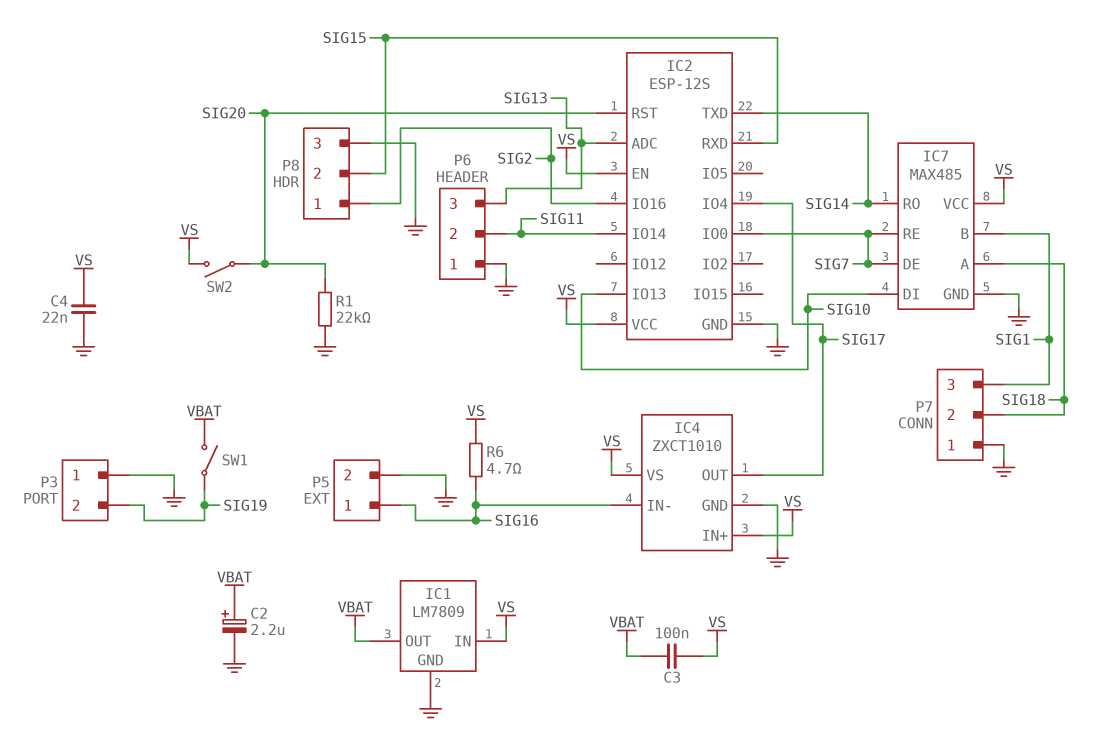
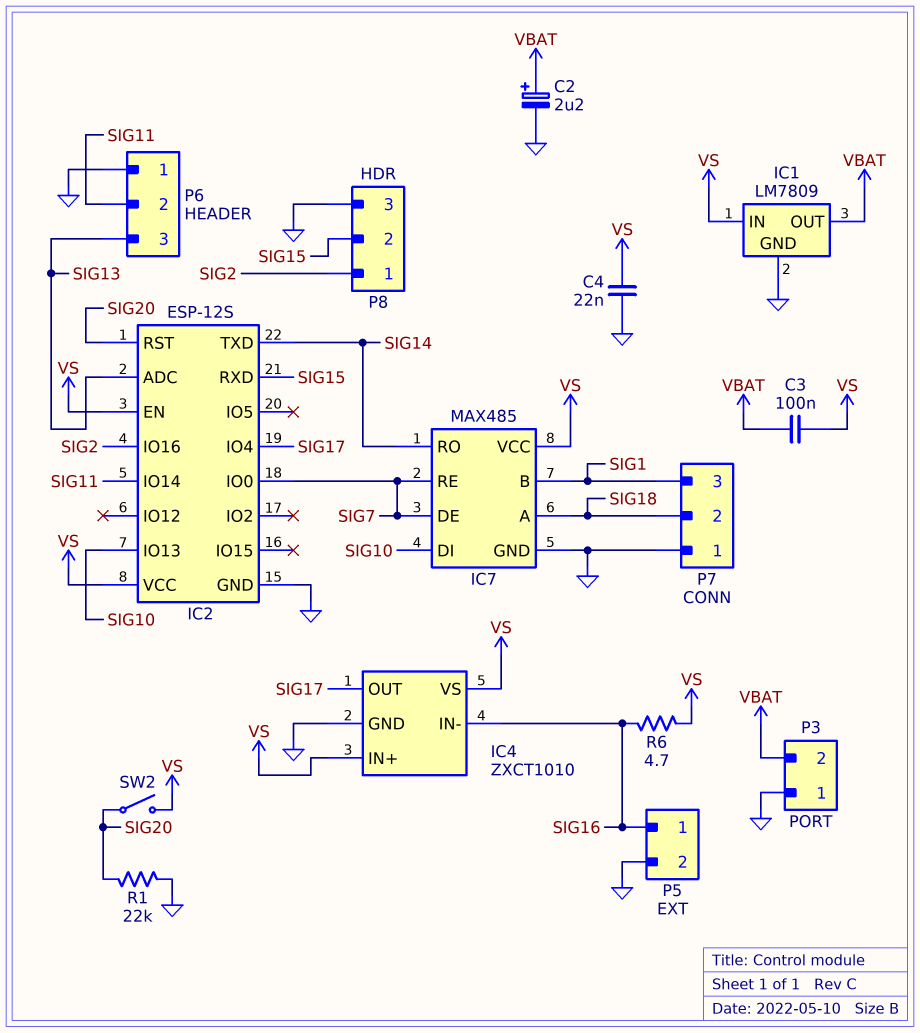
P3 pin 2: SIG19 -> VBAT
SW1: switch (SIG19, VBAT) -> none

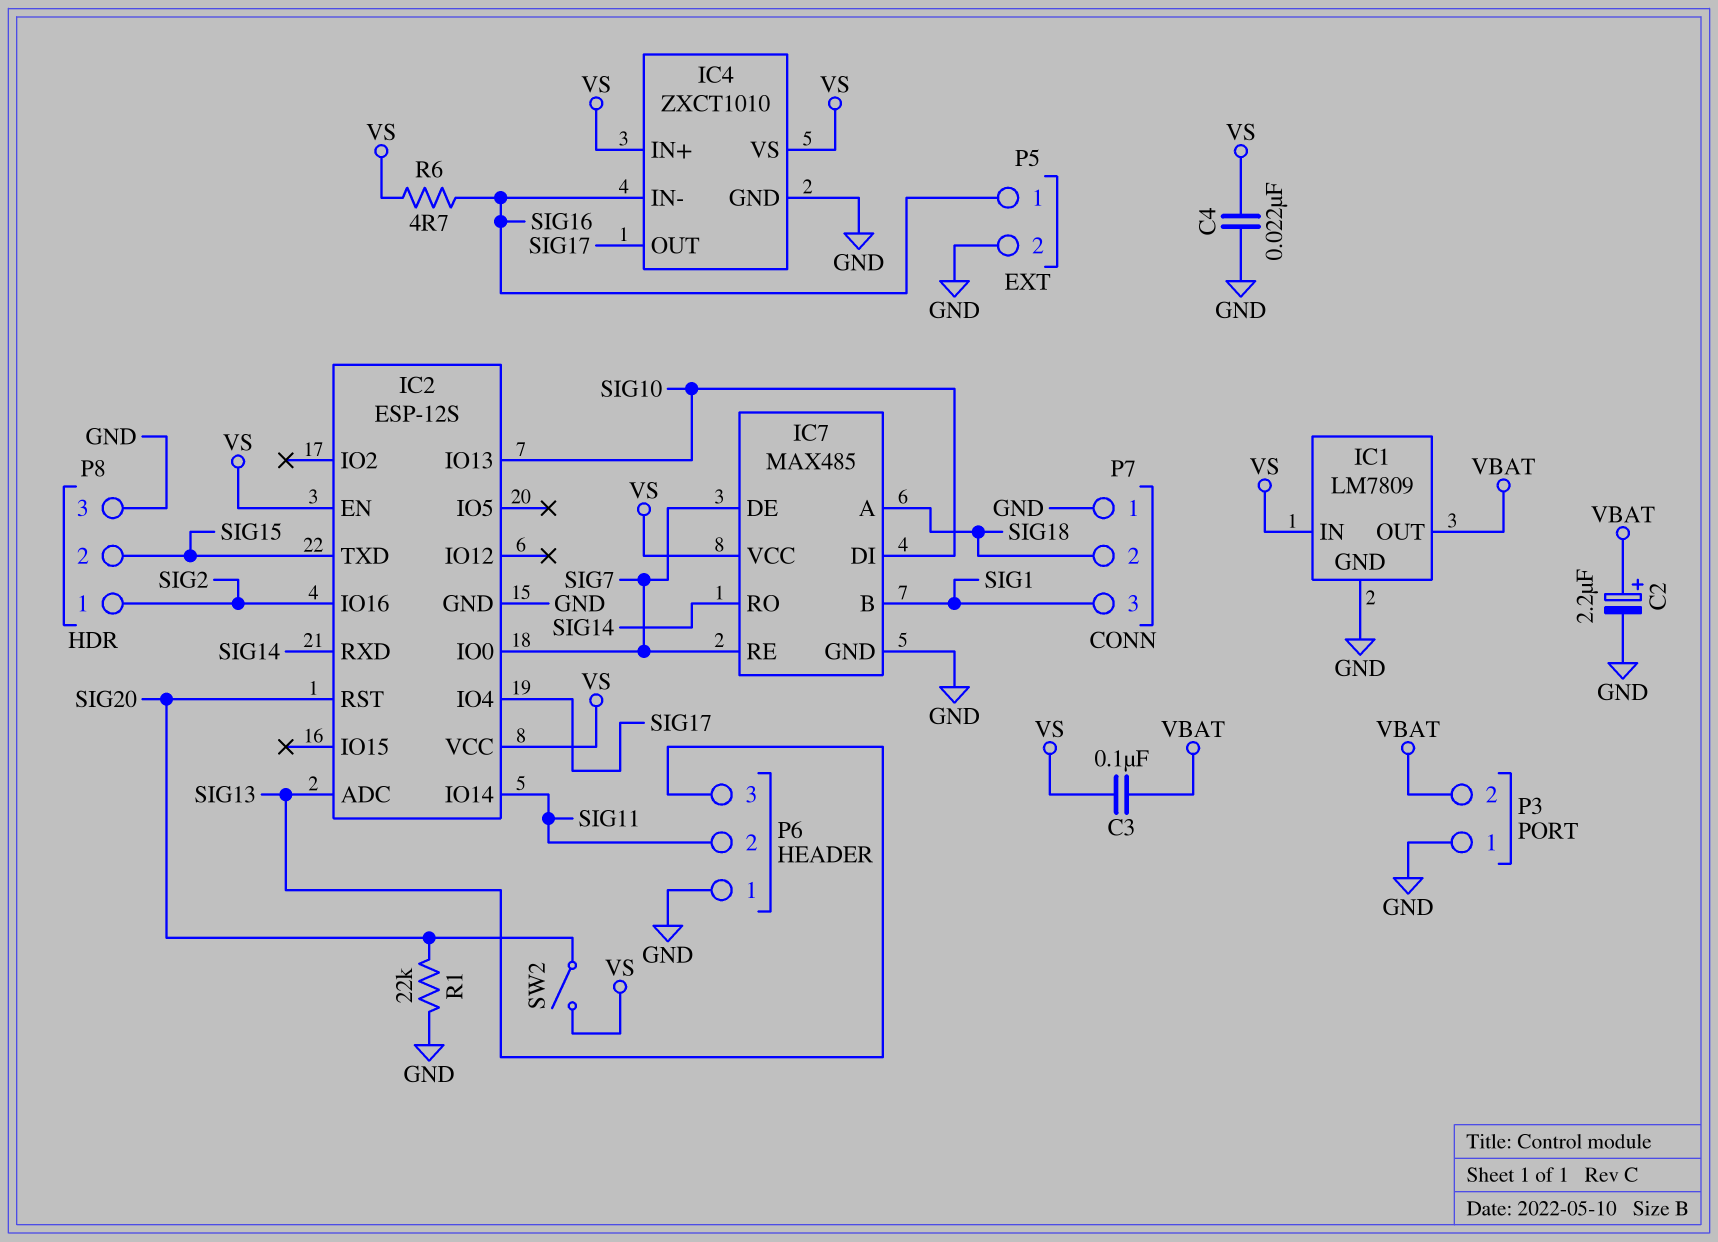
IC2 pin RXD: SIG15 -> SIG14
IC2 pin TXD: SIG14 -> SIG15

